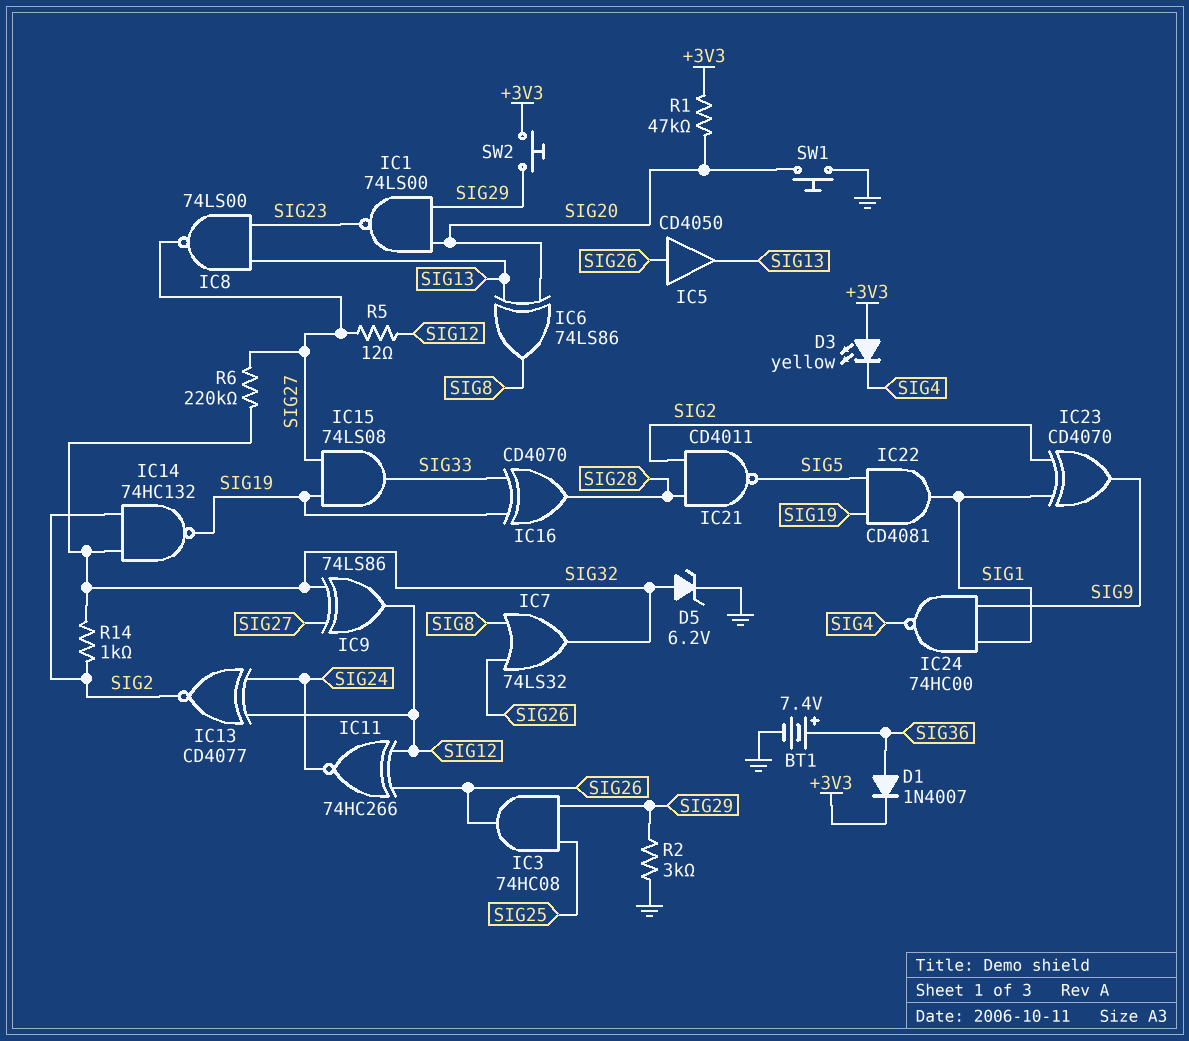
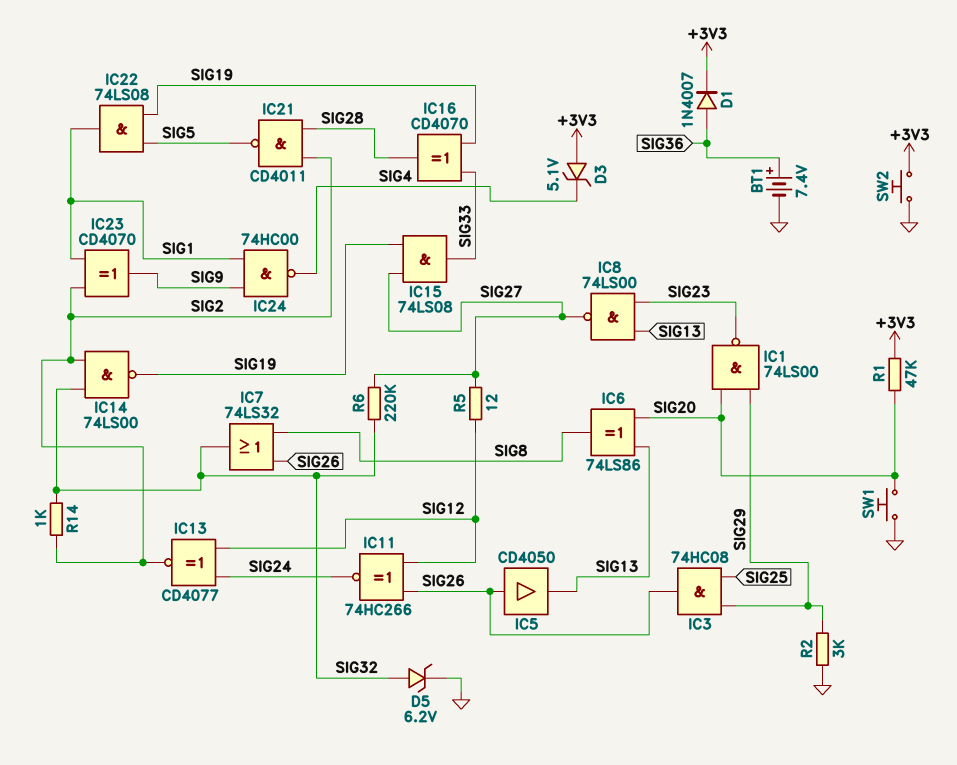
D3: LED yellow (A +3V3, K SIG4) -> zener 5.1V (A +3V3, K SIG4)
IC9: XOR 74LS86 (in SIG27, in SIG32, out SIG12) -> none
IC14: NAND 74HC132 (in SIG2, in SIG32, out SIG19) -> NAND 74LS00 (in SIG2, in SIG32, out SIG19)
IC22: AND CD4081 (in SIG5, in SIG19, out SIG1) -> AND 74LS08 (in SIG5, in SIG19, out SIG1)
SW2: button (+3V3, SIG29) -> button (+3V3, GND)

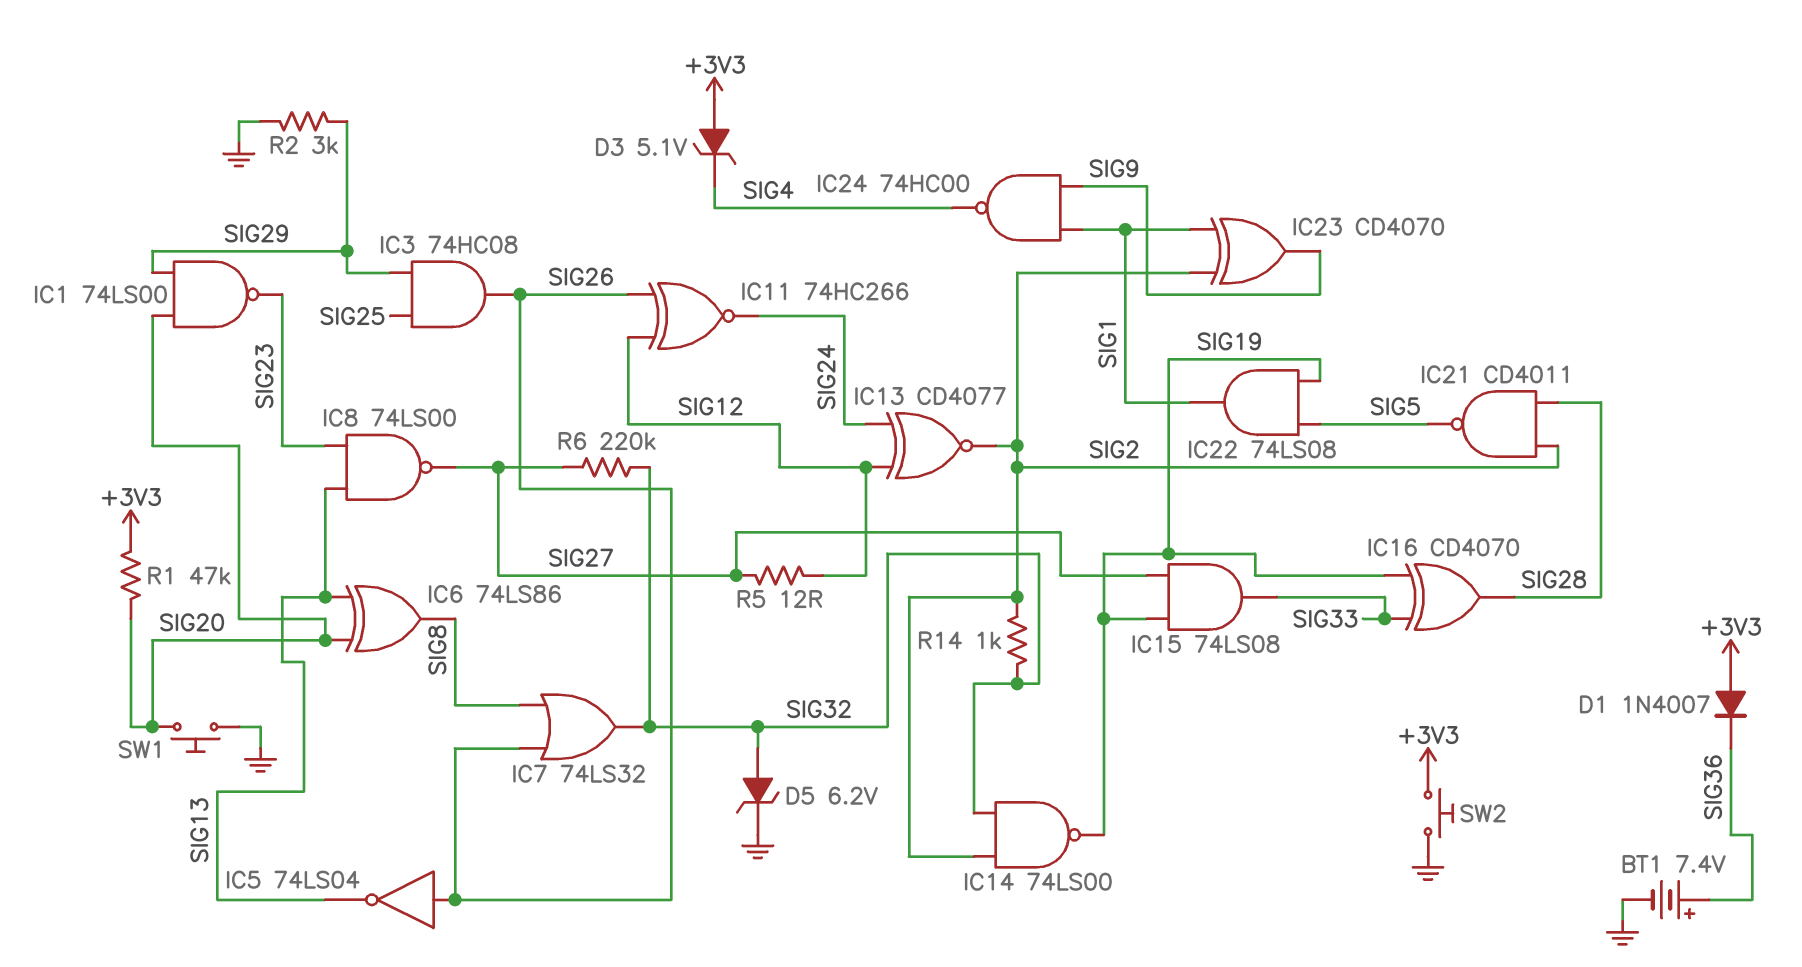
D1: diode 1N4007 (A SIG36, K +3V3) -> diode 1N4007 (A +3V3, K SIG36)
IC5: buffer CD4050 (in SIG26, out SIG13) -> NOT 74LS04 (in SIG26, out SIG13)

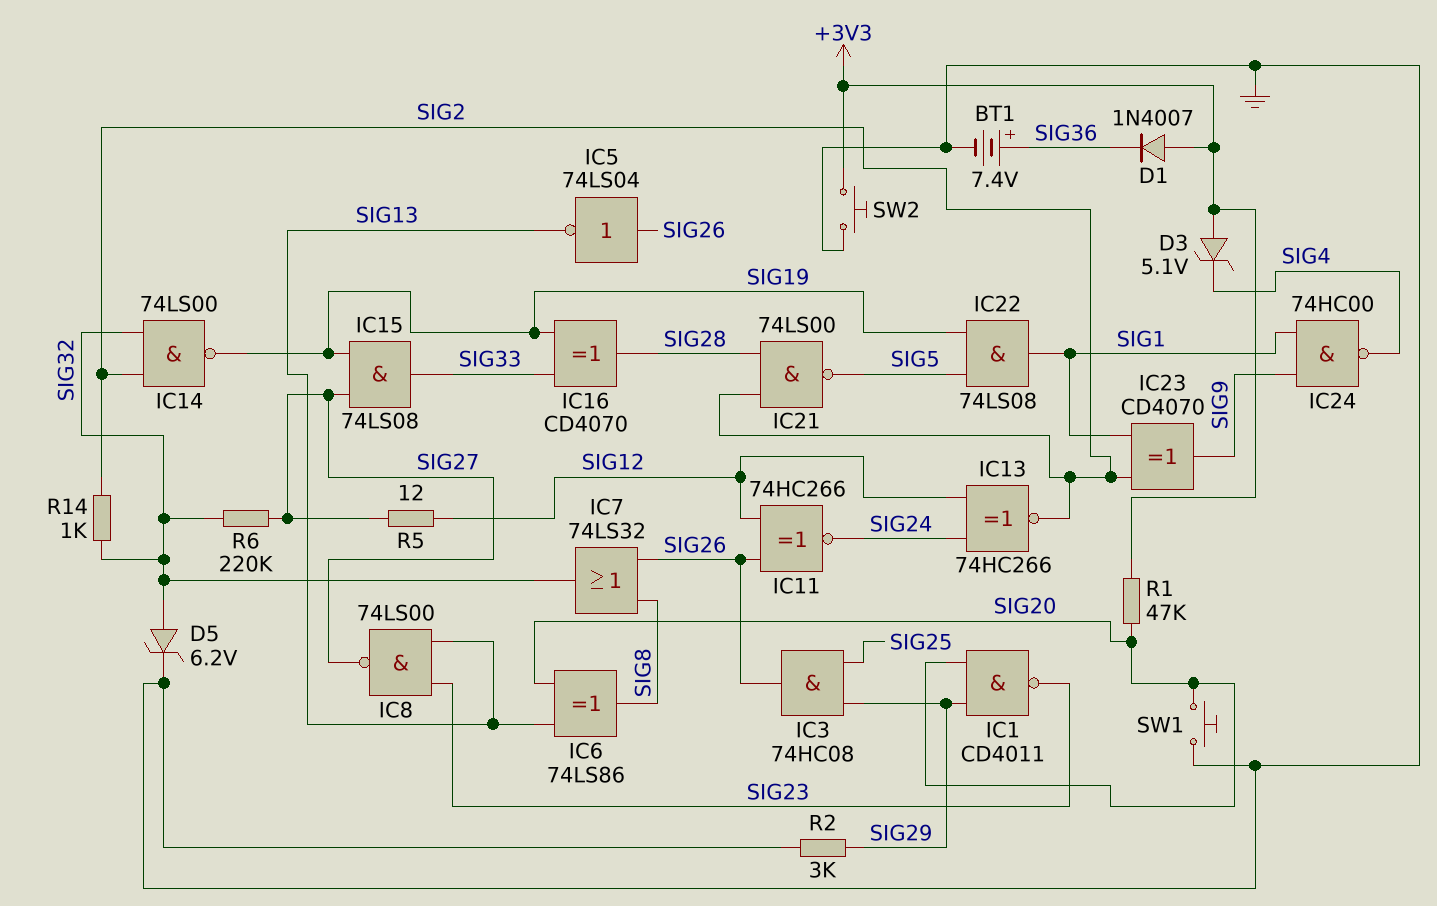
IC1: NAND 74LS00 (in SIG20, in SIG29, out SIG23) -> NAND CD4011 (in SIG20, in SIG29, out SIG23)
IC13: XNOR CD4077 (in SIG12, in SIG24, out SIG2) -> XNOR 74HC266 (in SIG12, in SIG24, out SIG2)
IC21: NAND CD4011 (in SIG2, in SIG28, out SIG5) -> NAND 74LS00 (in SIG2, in SIG28, out SIG5)

